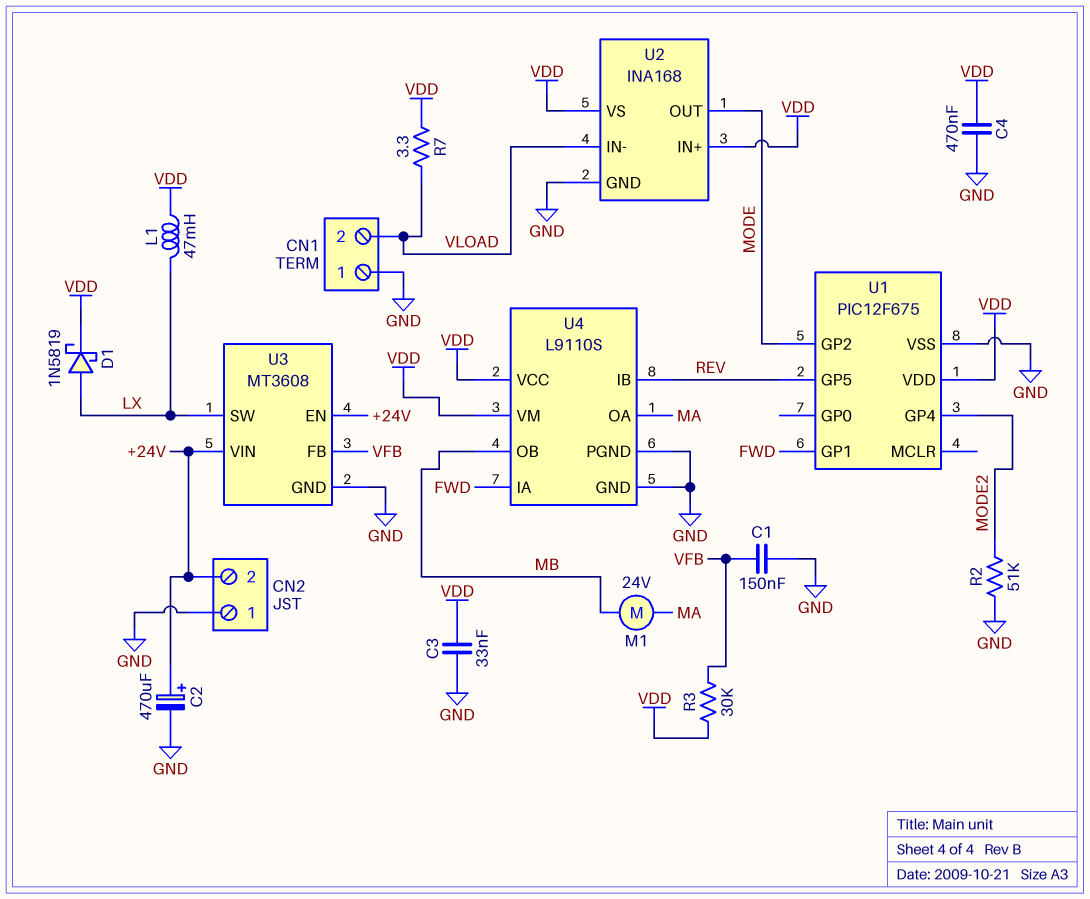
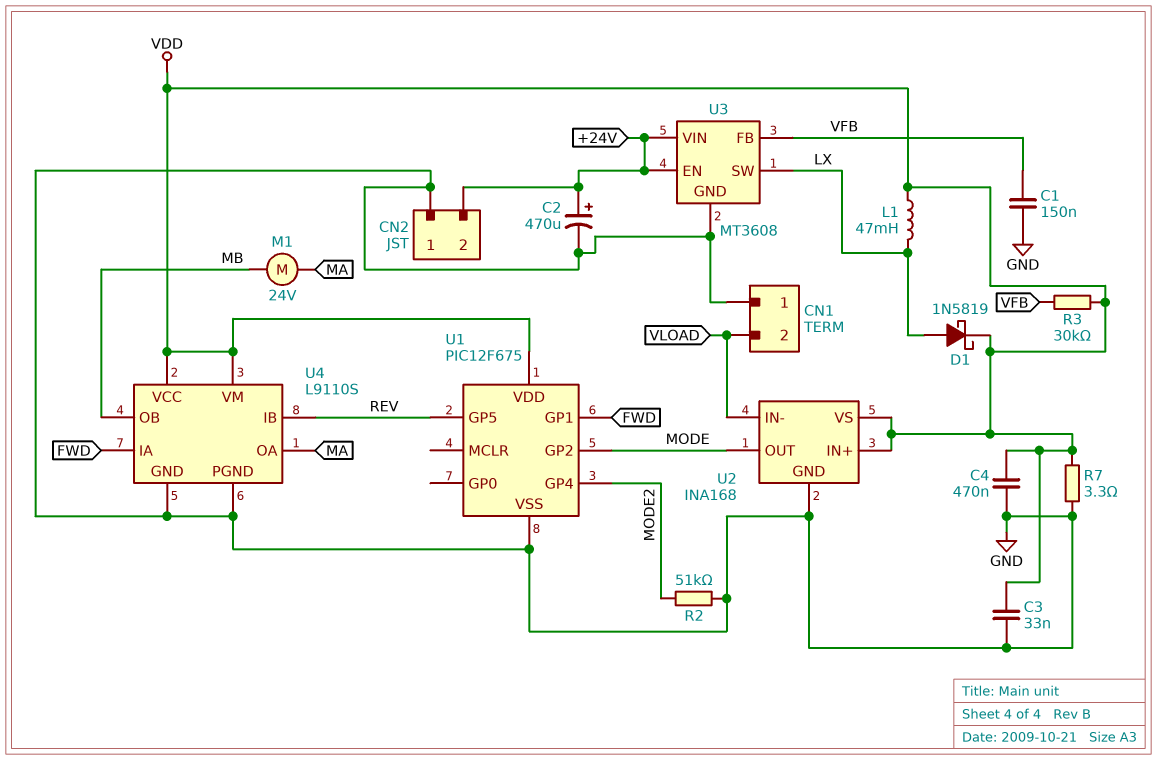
R7: 3.3 (VDD, VLOAD) -> 3.3 (GND, VDD)

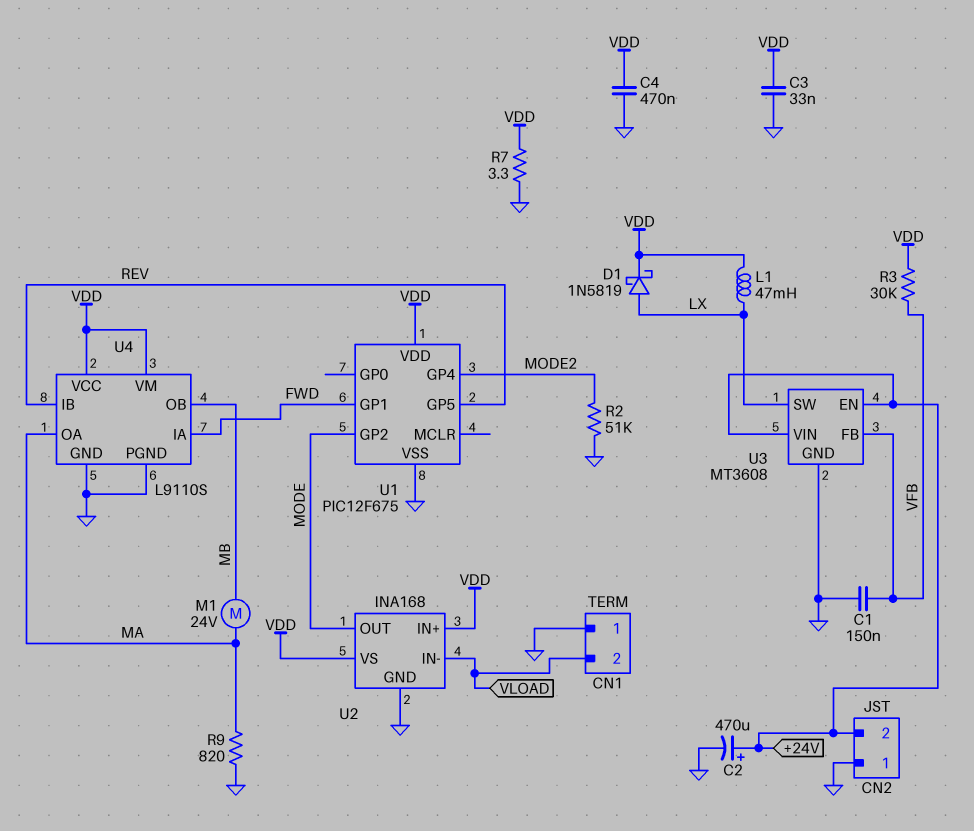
R9: none -> 820 (GND, MA)

